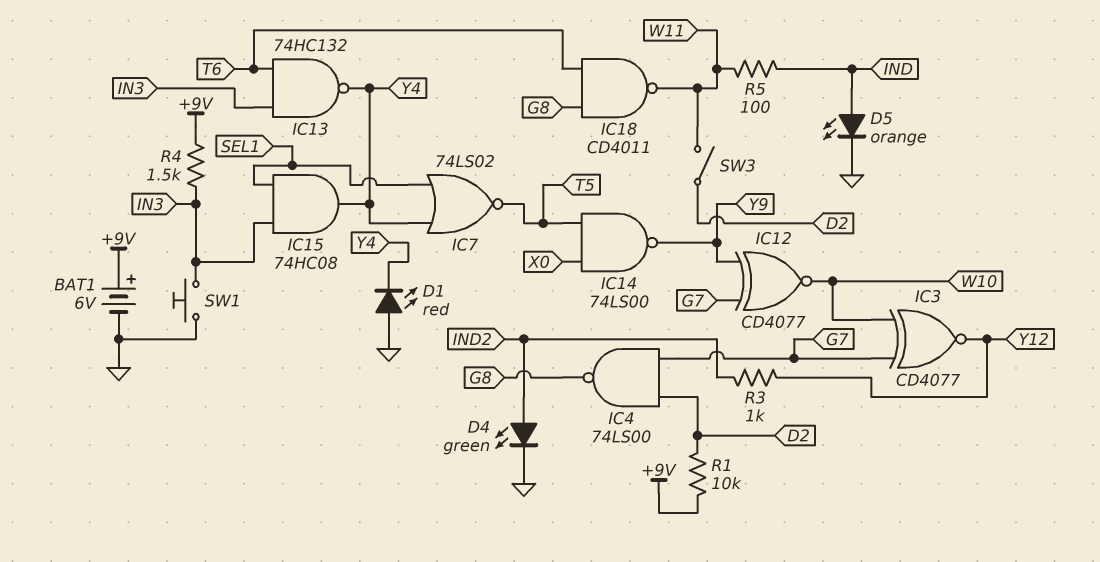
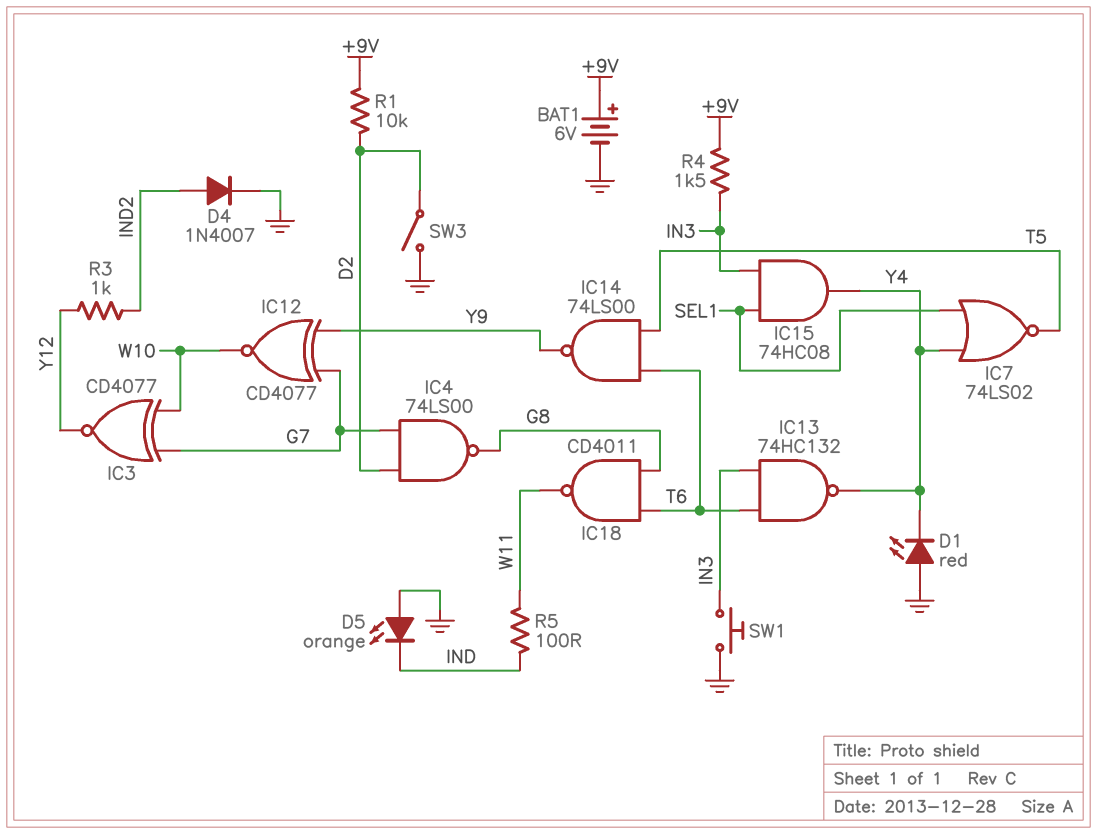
D4: LED green (A IND2, K GND) -> diode 1N4007 (A IND2, K GND)
D5: LED orange (A IND, K GND) -> LED orange (A GND, K IND)
IC14: NAND 74LS00 (in T5, in X0, out Y9) -> NAND 74LS00 (in T5, in T6, out Y9)
SW3: switch (D2, W11) -> switch (D2, GND)

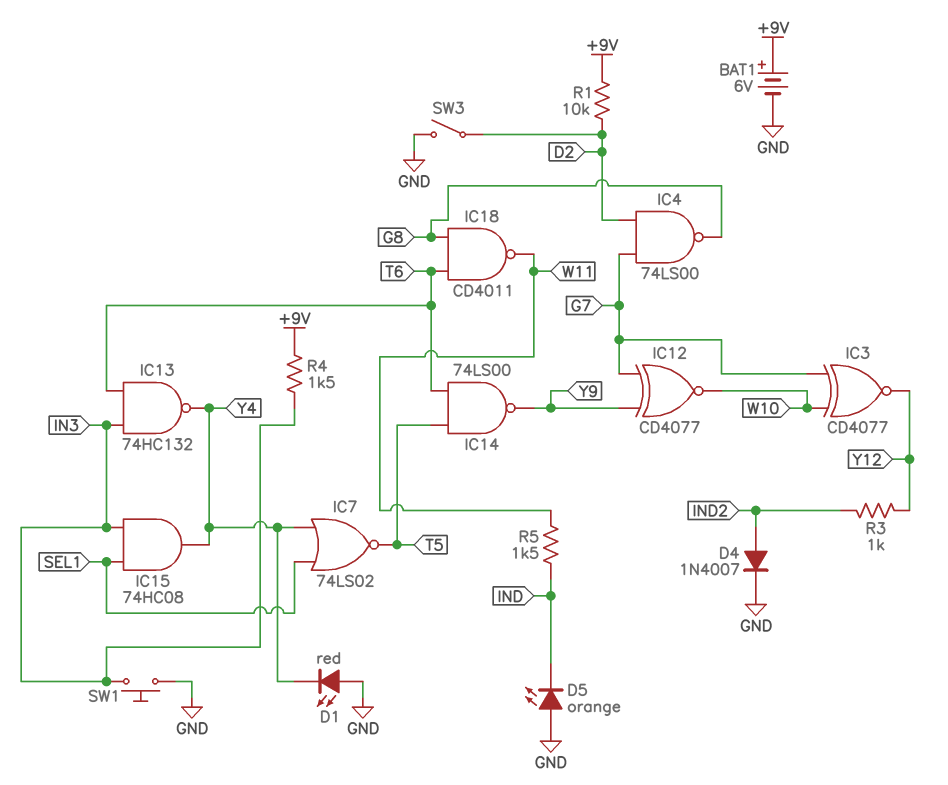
R5: 100 (IND, W11) -> 1.5k (IND, W11)

